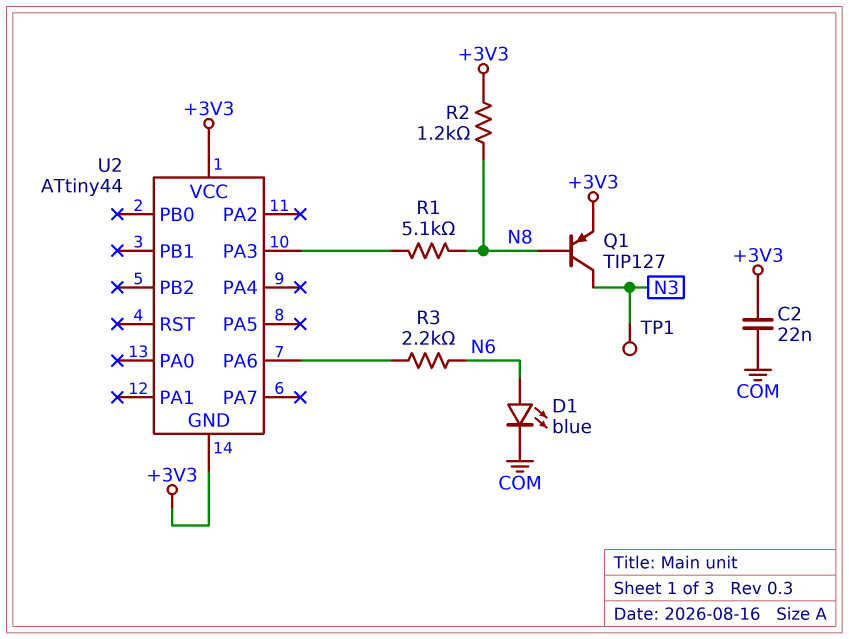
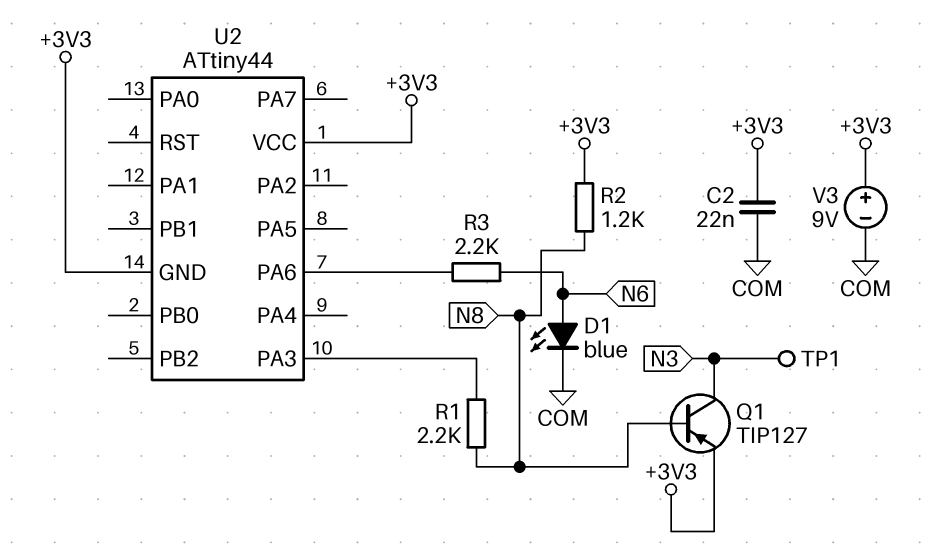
R1: 5.1k (N8, U2/PA3) -> 2.2k (N8, U2/PA3)
V3: none -> 9V (plus +3V3, minus COM)

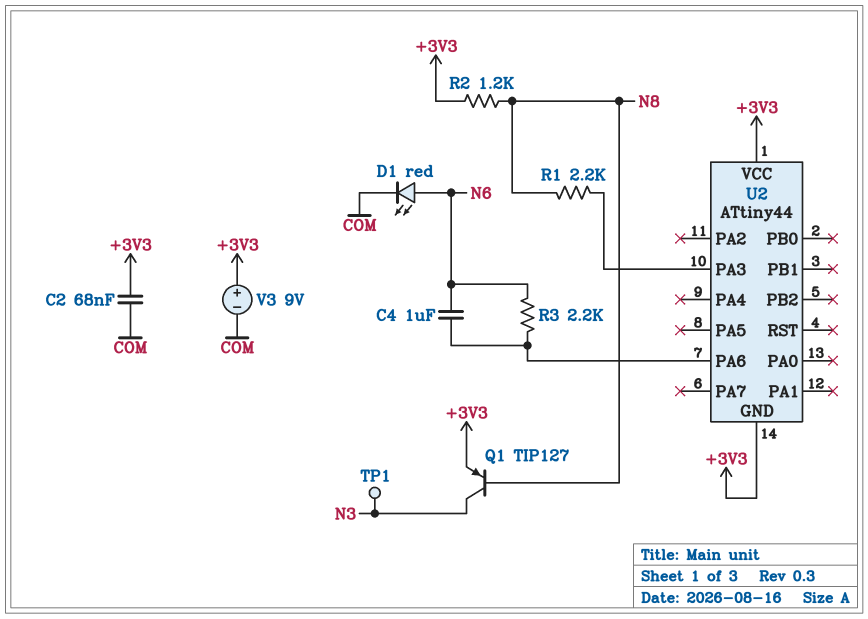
C2: 22nF (+3V3, COM) -> 68nF (+3V3, COM)
C4: none -> 1uF (N6, U2/PA6)
D1: LED blue (A N6, K COM) -> LED red (A N6, K COM)

